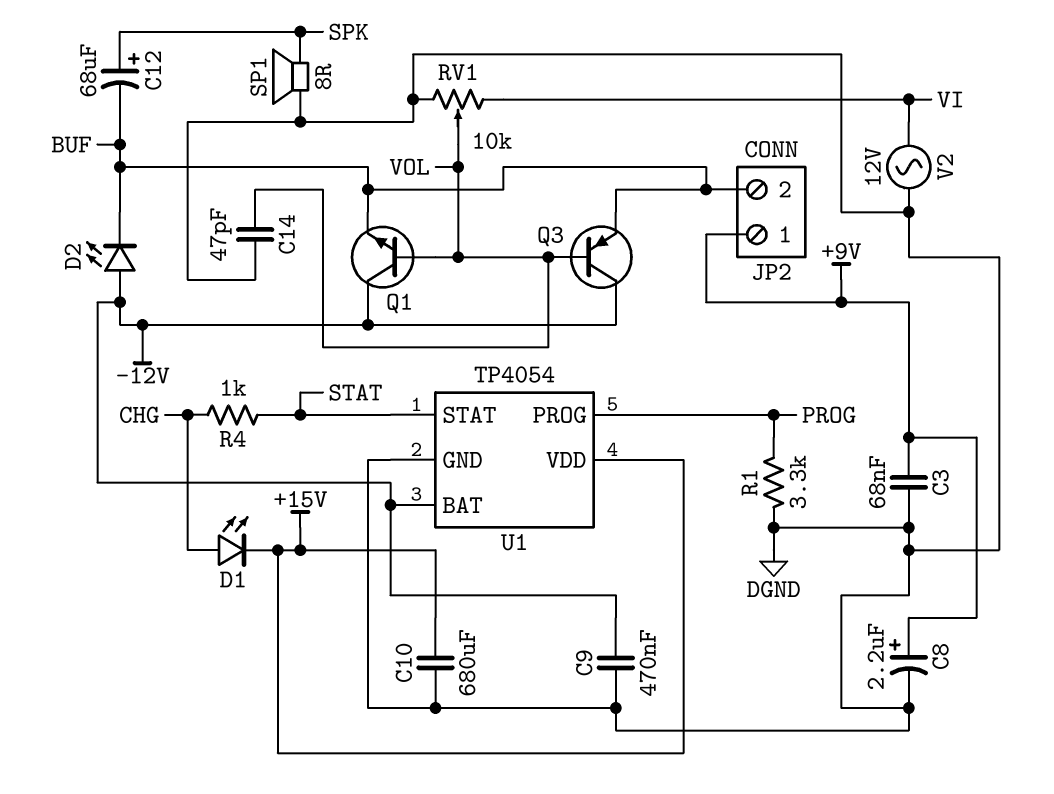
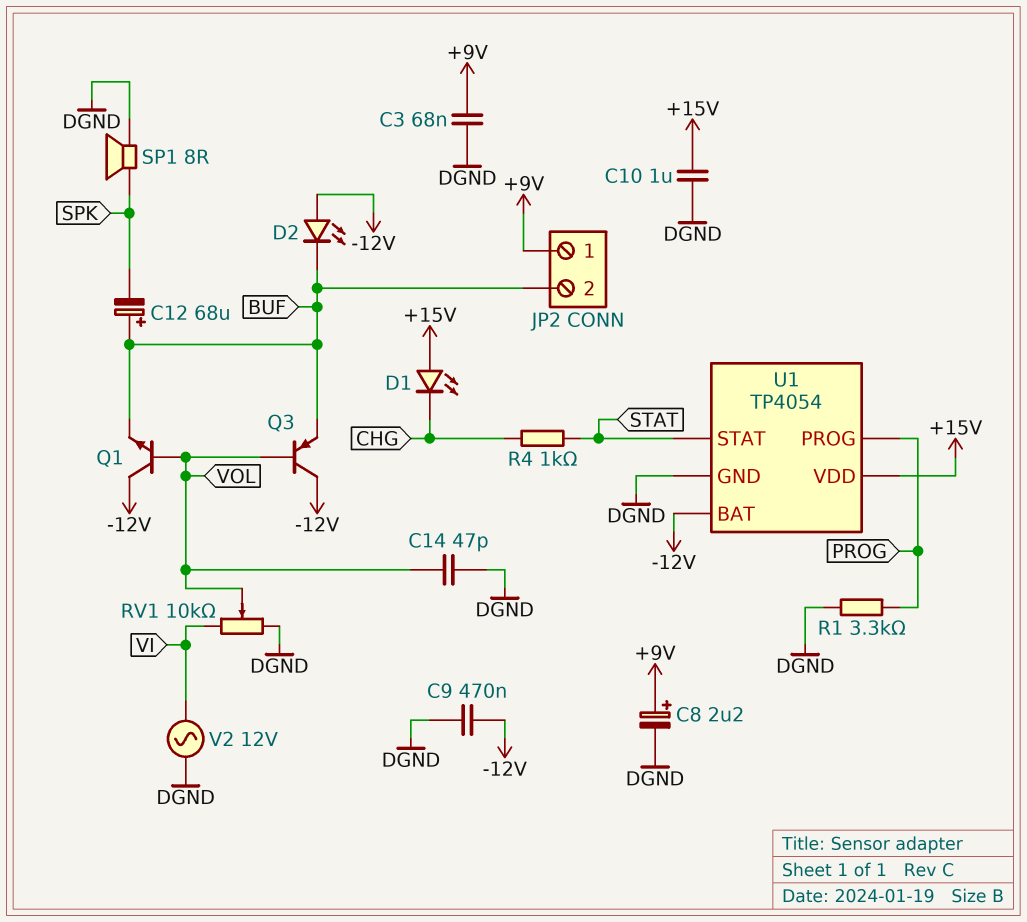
C10: 680uF (+15V, DGND) -> 1uF (+15V, DGND)
C12: 68uF (plus SPK, minus BUF) -> 68uF (plus BUF, minus SPK)
D1: LED (A CHG, K +15V) -> LED (A +15V, K CHG)

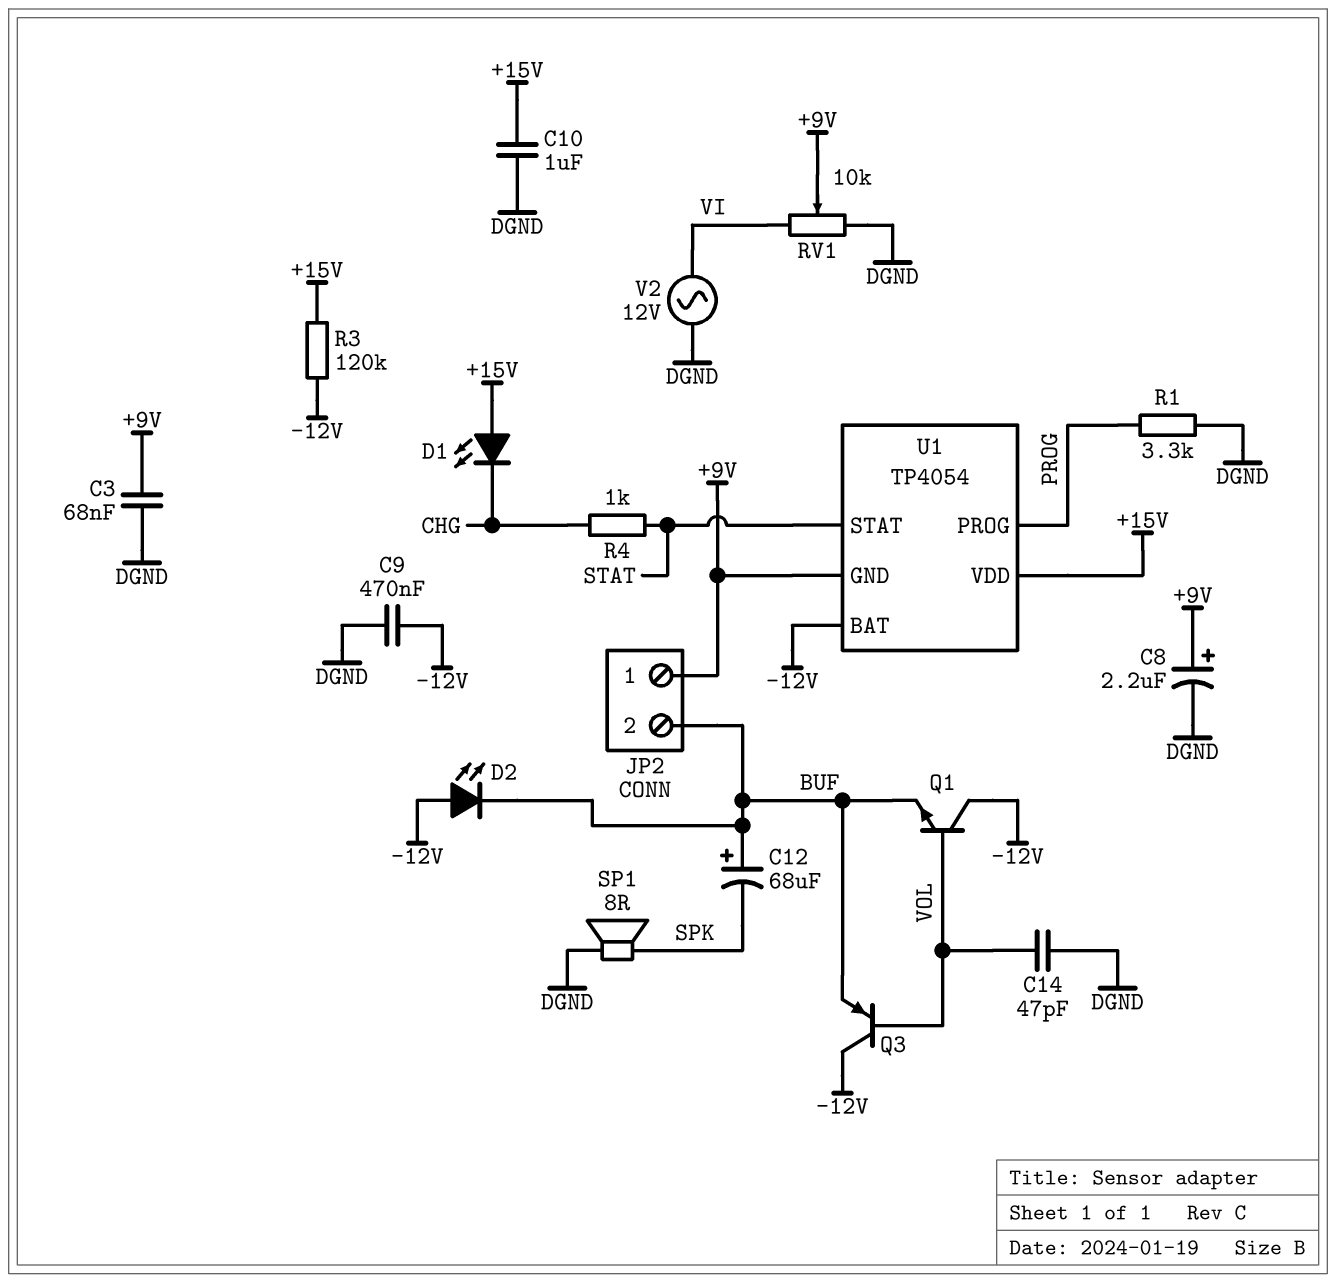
R3: none -> 120k (+15V, -12V)
RV1: 10k (DGND, VI, wiper VOL) -> 10k (DGND, VI, wiper +9V)
U1 pin GND: DGND -> +9V

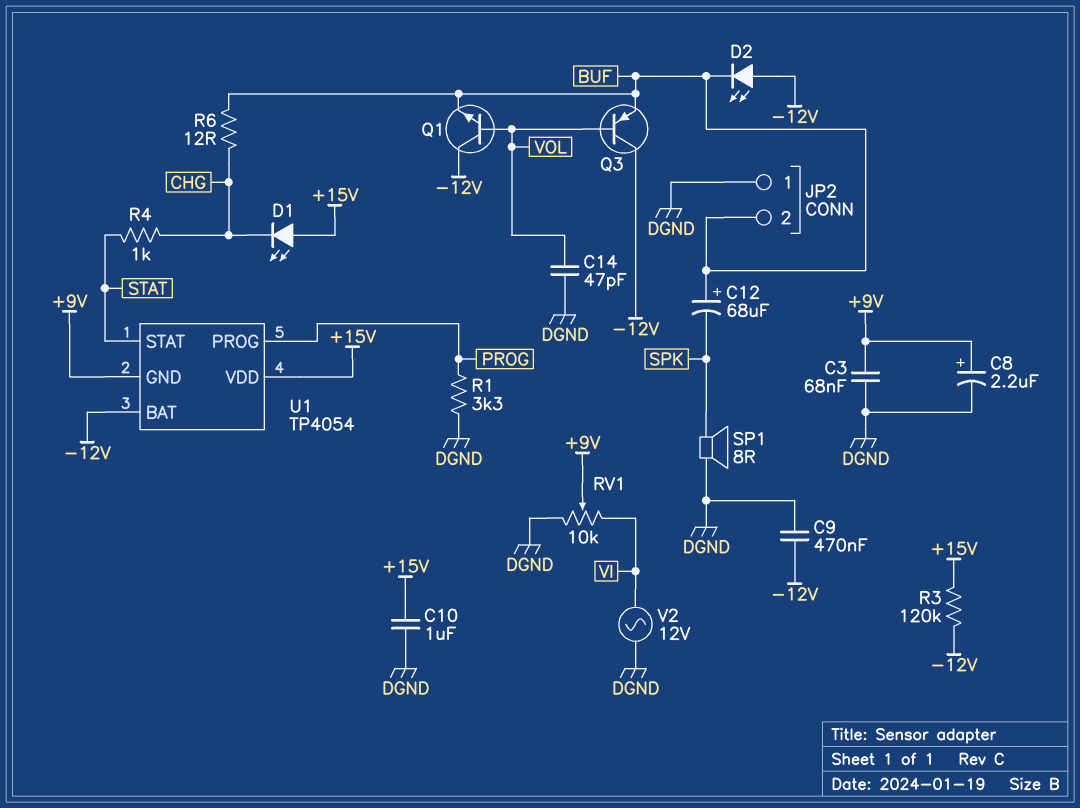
JP2 pin 1: +9V -> DGND
R6: none -> 12 (BUF, CHG)

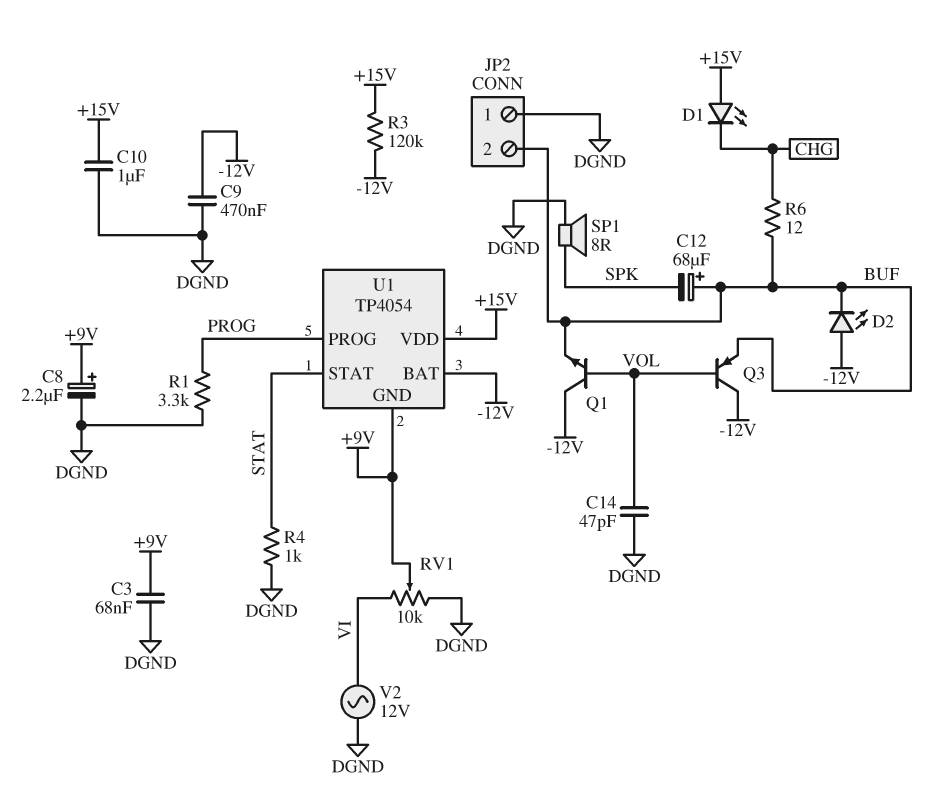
R4: 1k (CHG, STAT) -> 1k (DGND, STAT)

